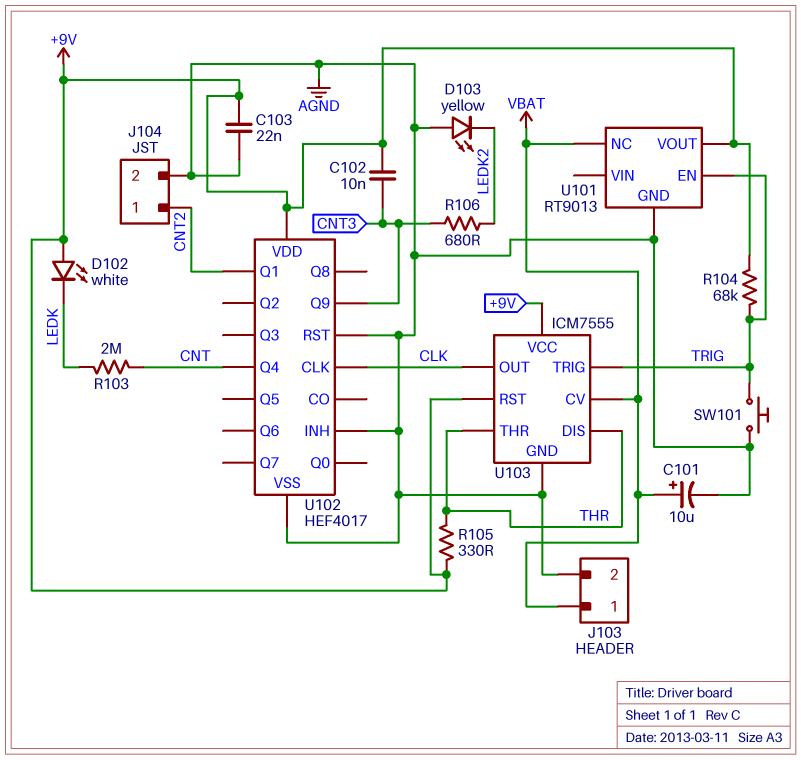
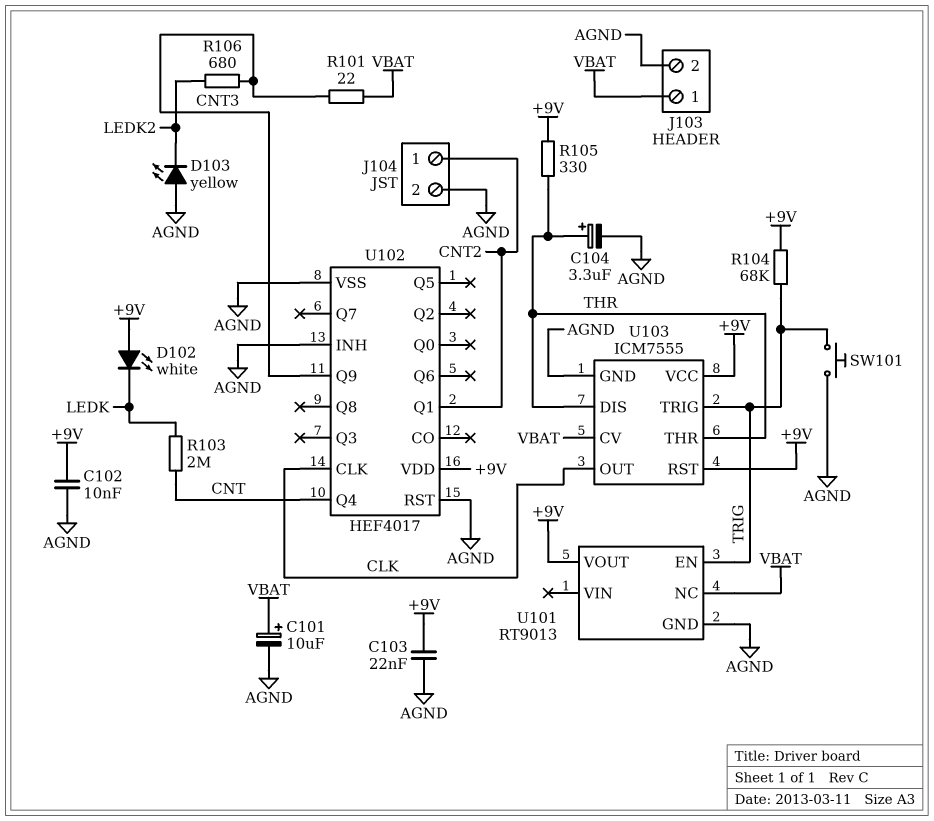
C102: 10nF (+9V, CNT3) -> 10nF (+9V, AGND)
C104: none -> 3.3uF (plus THR, minus AGND)
R101: none -> 22 (CNT3, VBAT)

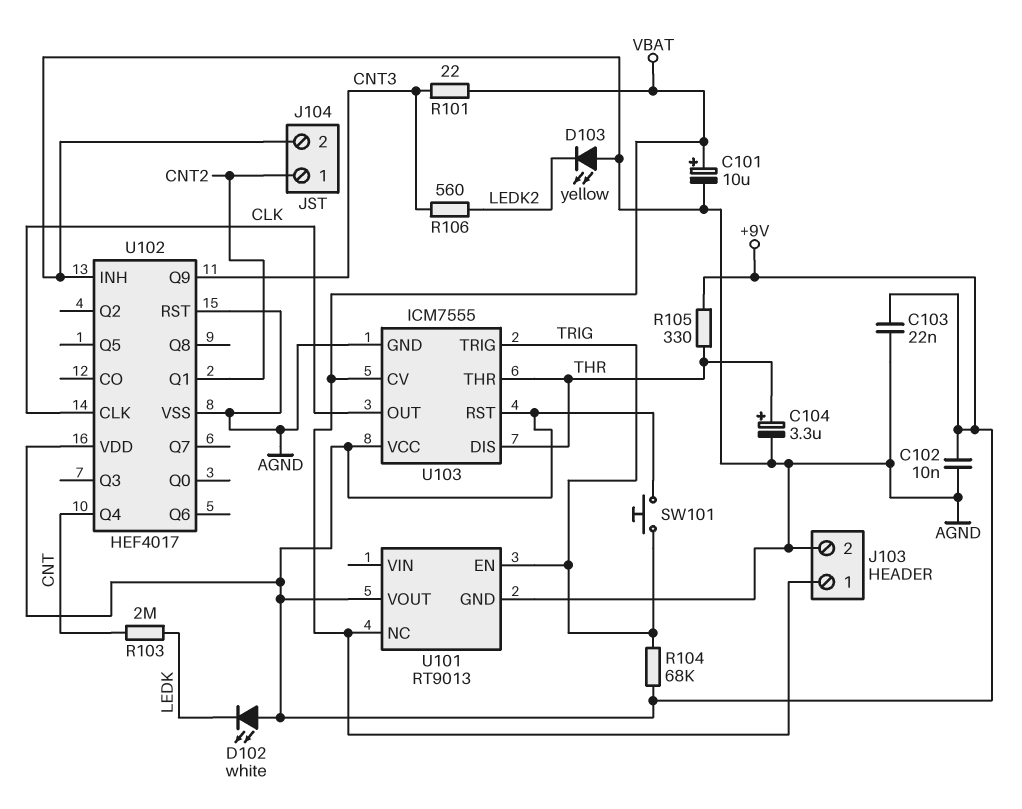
R106: 680 (CNT3, LEDK2) -> 560 (CNT3, LEDK2)
SW101: button (AGND, TRIG) -> button (+9V, TRIG)

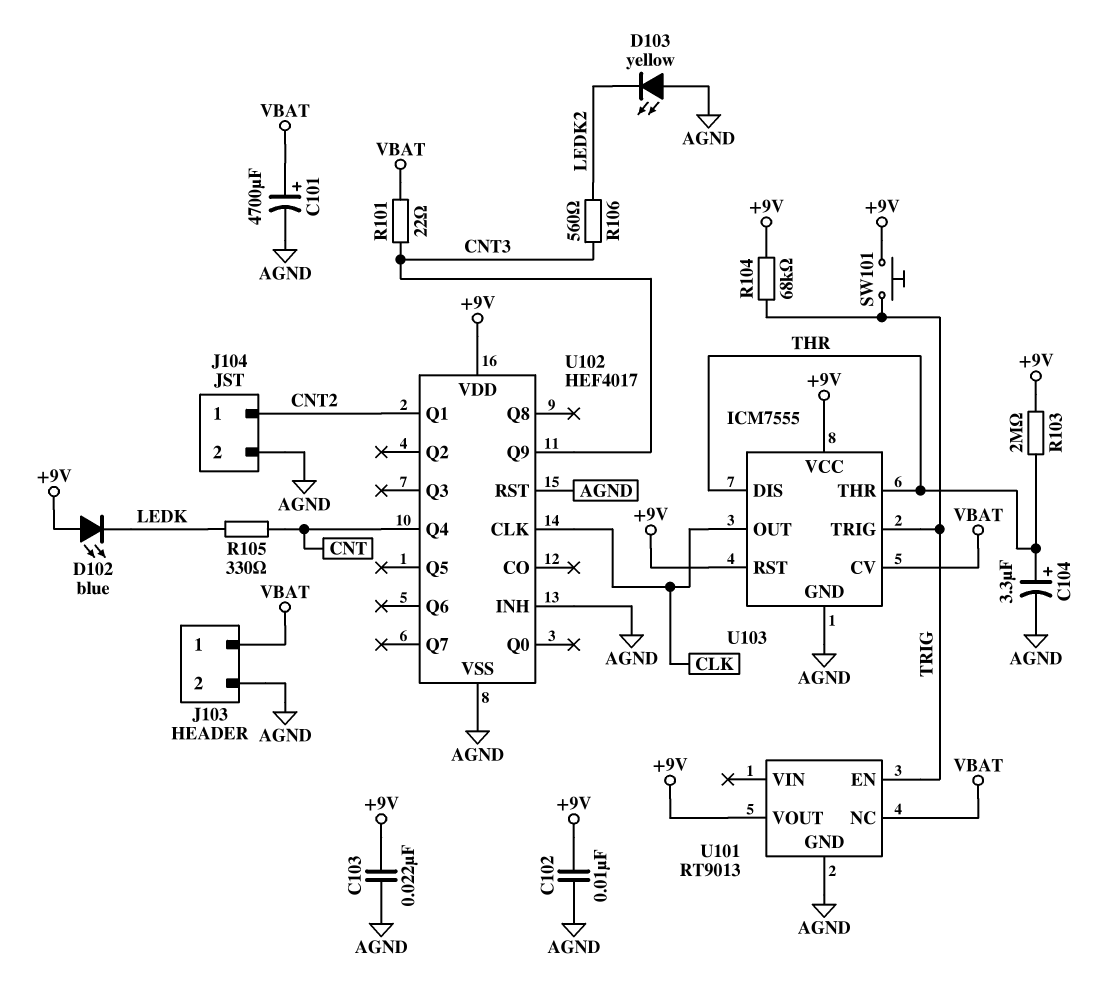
C101: 10uF (plus VBAT, minus AGND) -> 4700uF (plus VBAT, minus AGND)
D102: LED white (A +9V, K LEDK) -> LED blue (A +9V, K LEDK)
R103: 2M (CNT, LEDK) -> 2M (+9V, THR)
R105: 330 (+9V, THR) -> 330 (CNT, LEDK)

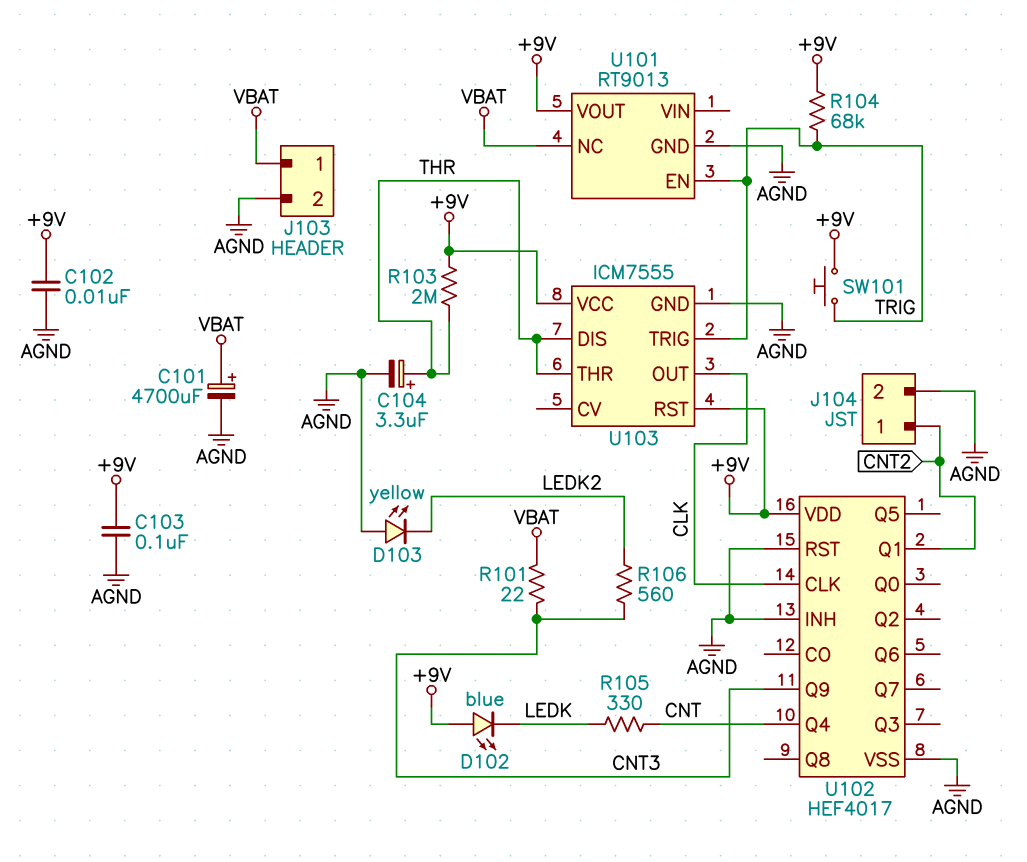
C103: 22nF (+9V, AGND) -> 100nF (+9V, AGND)
U103 pin CV: VBAT -> none

